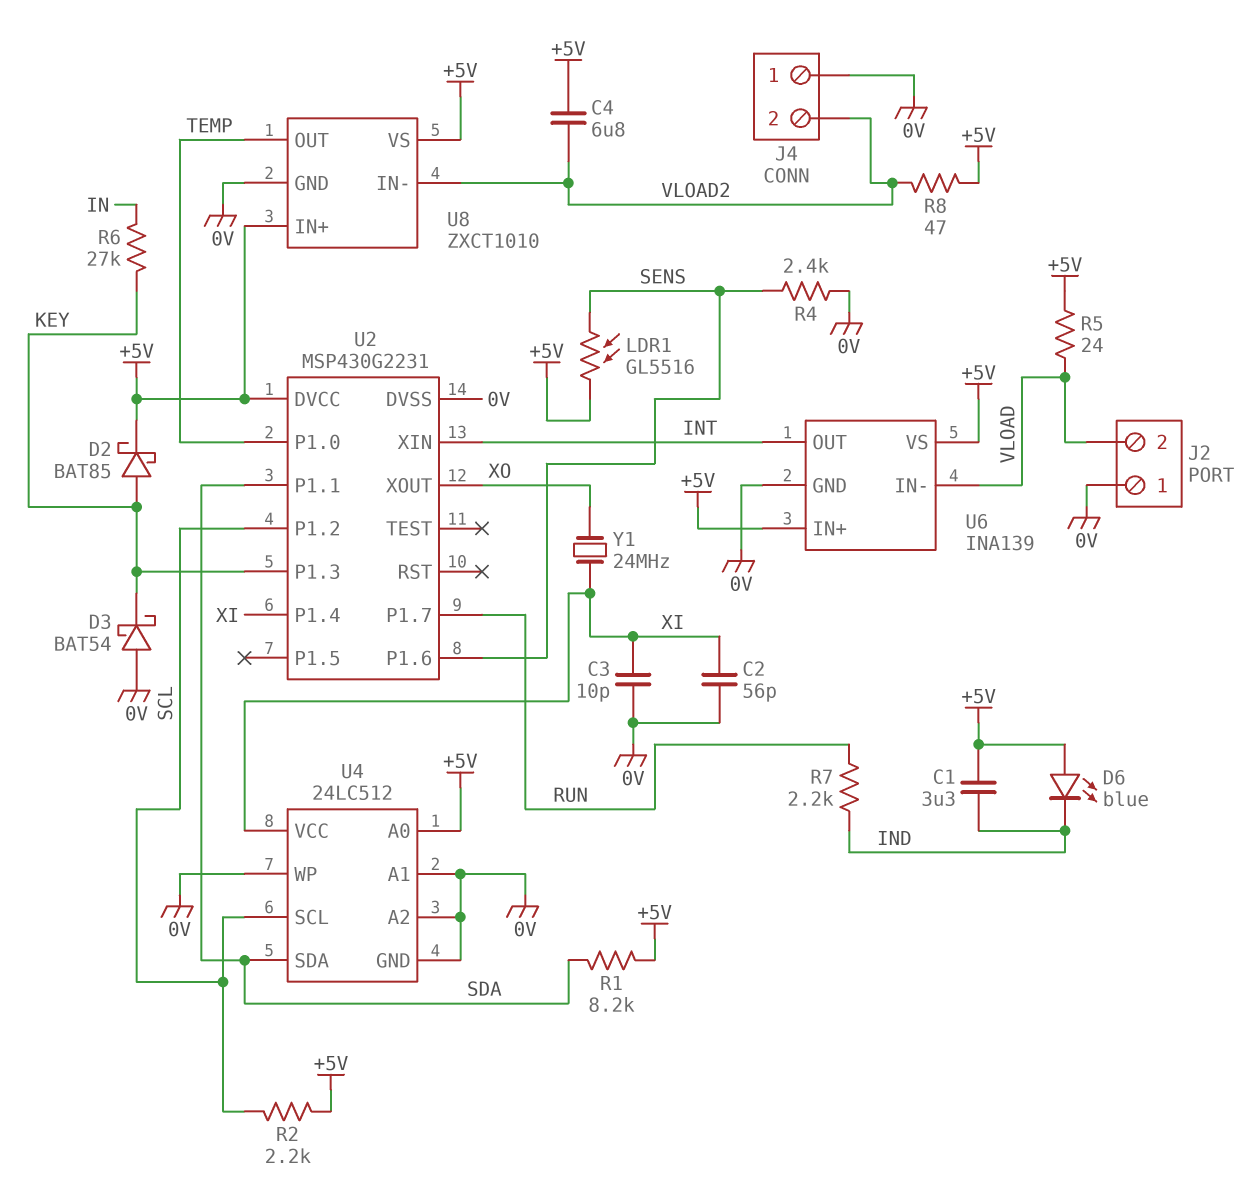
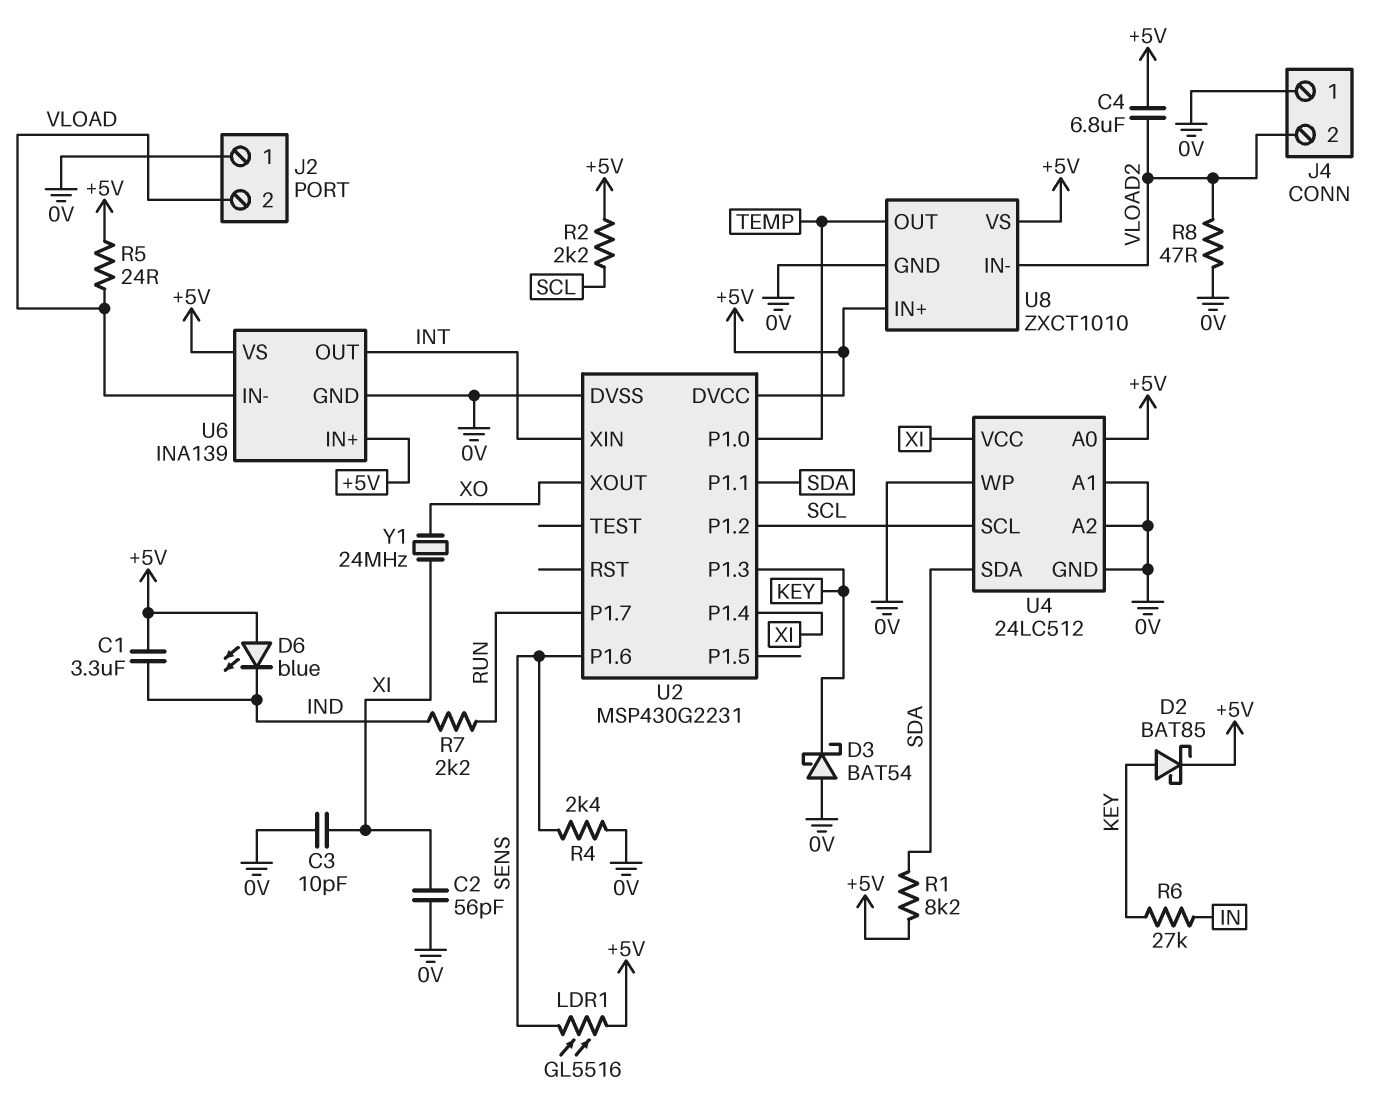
R8: 47 (+5V, VLOAD2) -> 47 (0V, VLOAD2)

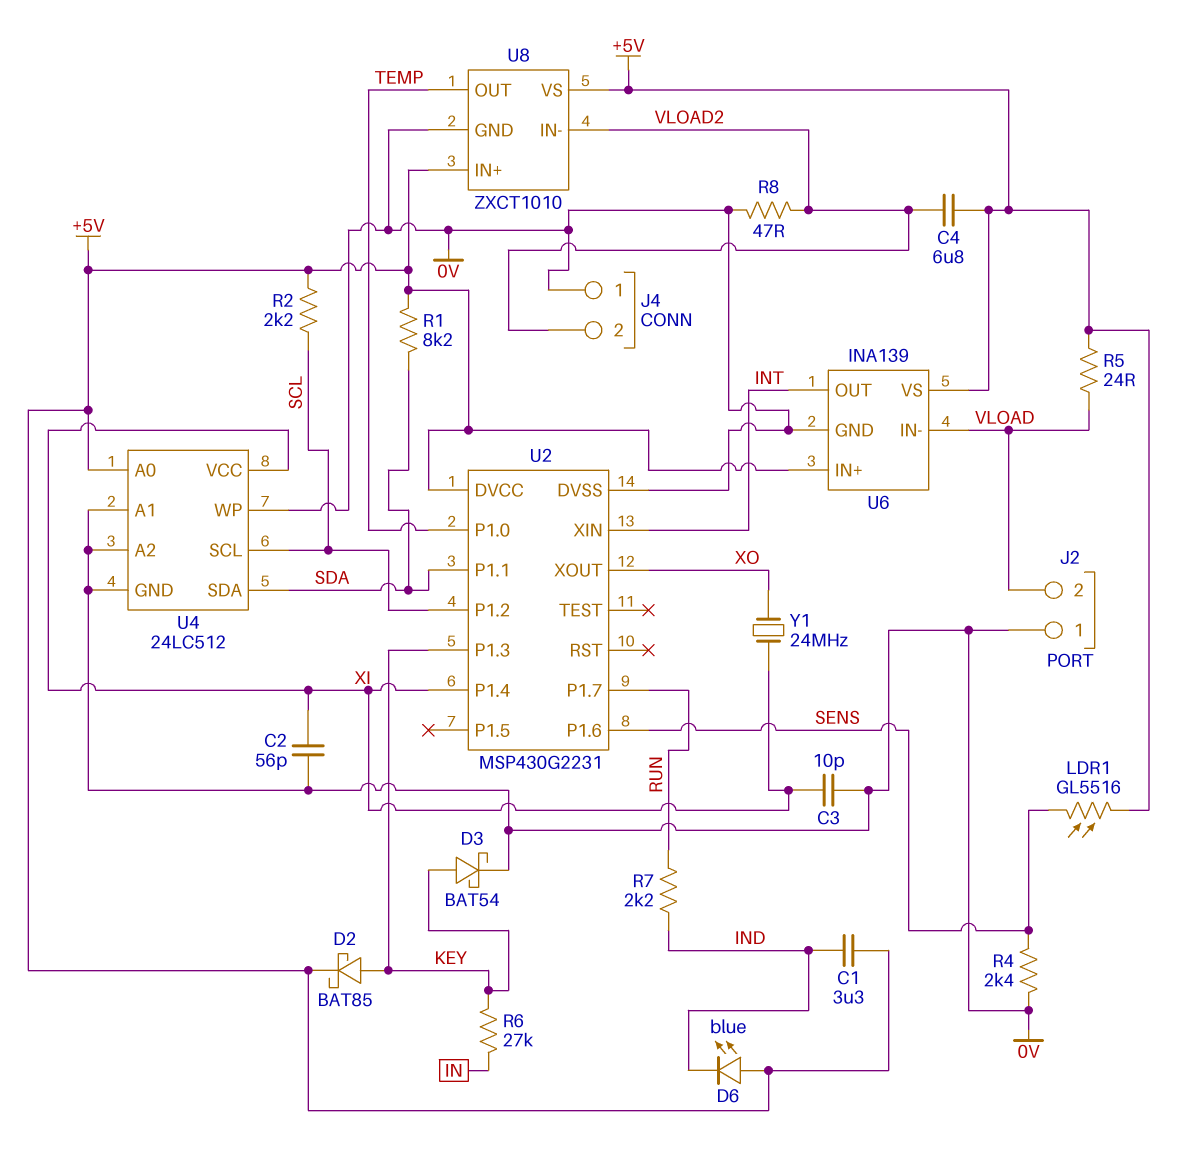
D3: schottky BAT54 (A 0V, K KEY) -> schottky BAT54 (A KEY, K 0V)

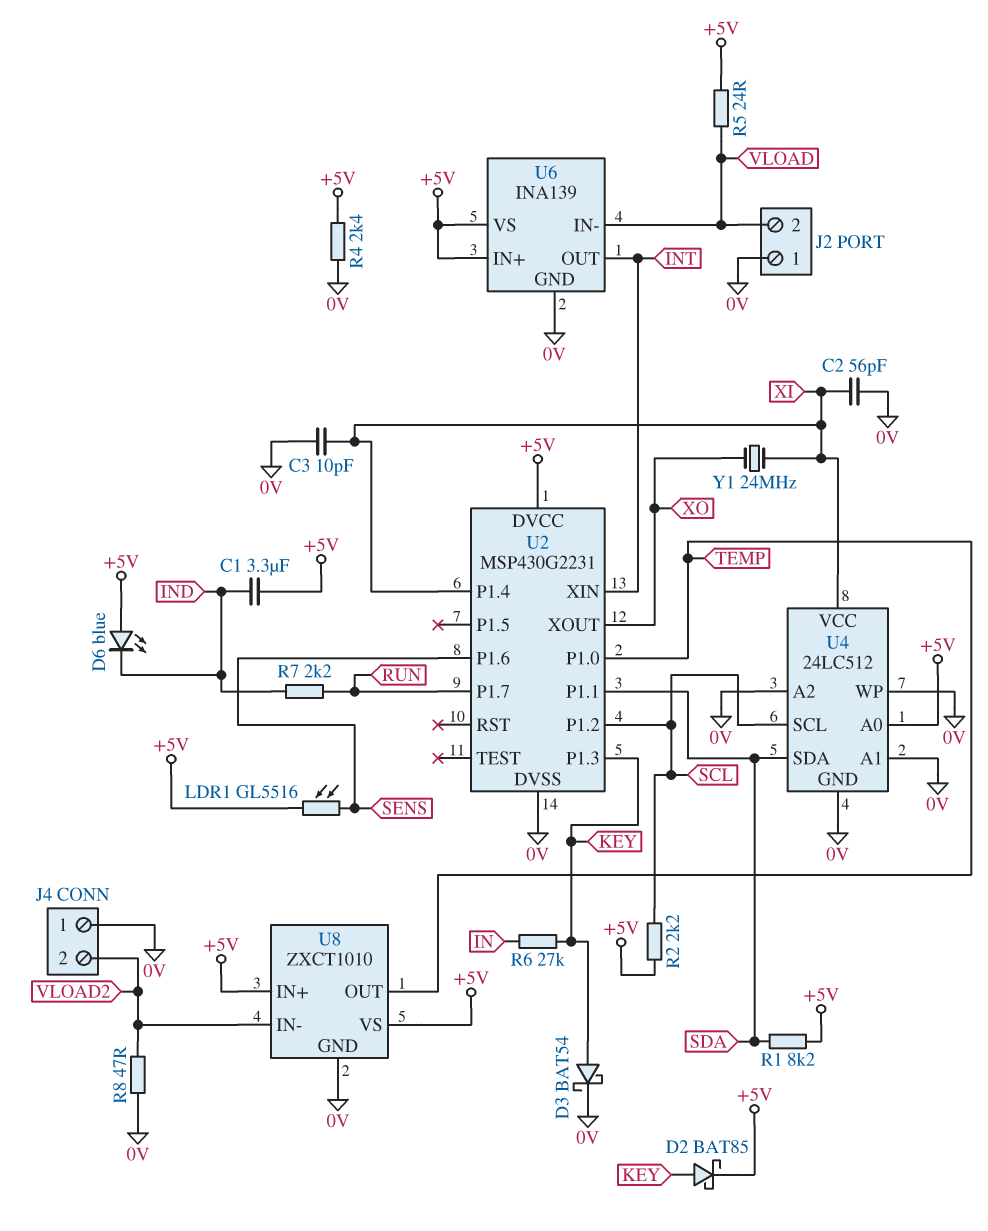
C4: 6.8uF (+5V, VLOAD2) -> none
R4: 2.4k (0V, SENS) -> 2.4k (+5V, 0V)

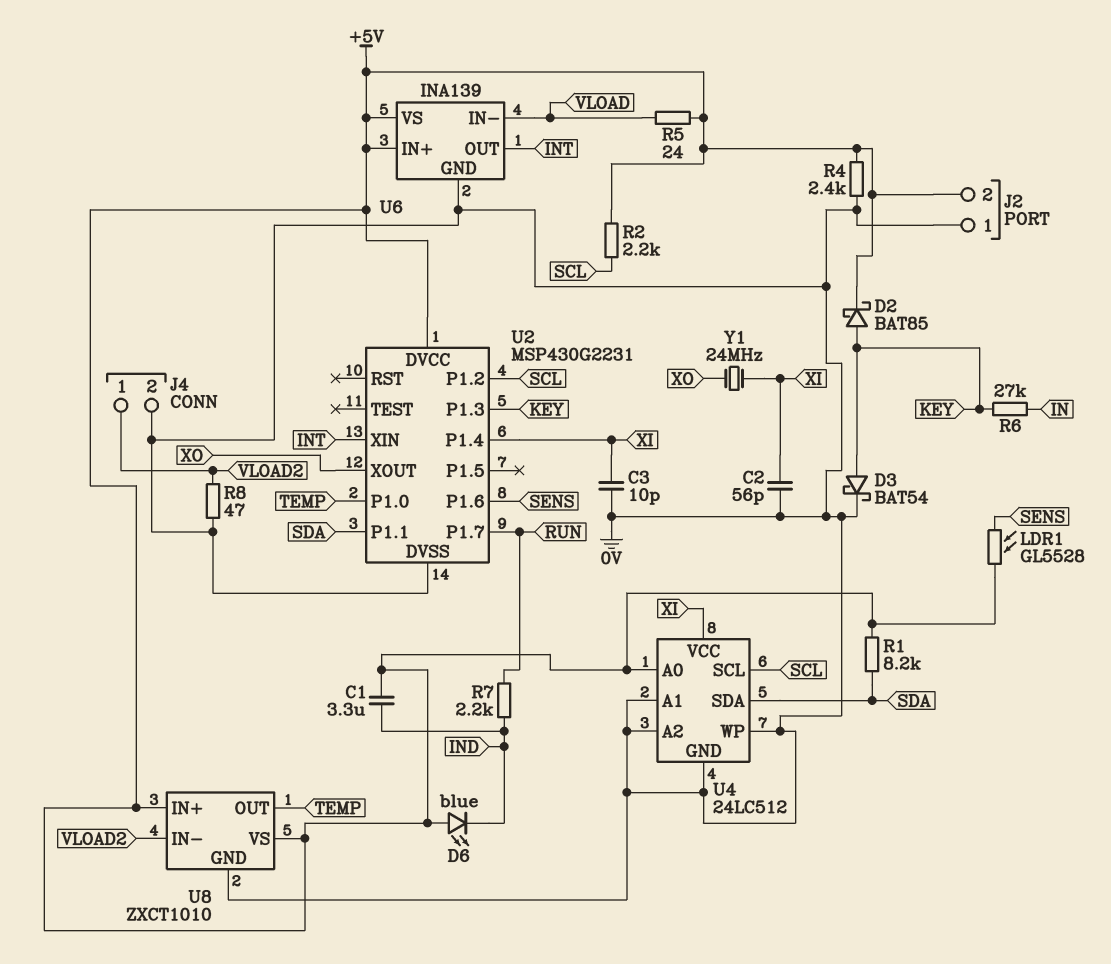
J2 pin 2: VLOAD -> +5V
J4 pin 1: 0V -> VLOAD2
J4 pin 2: VLOAD2 -> 0V
LDR1: GL5516 (+5V, SENS) -> GL5528 (+5V, SENS)

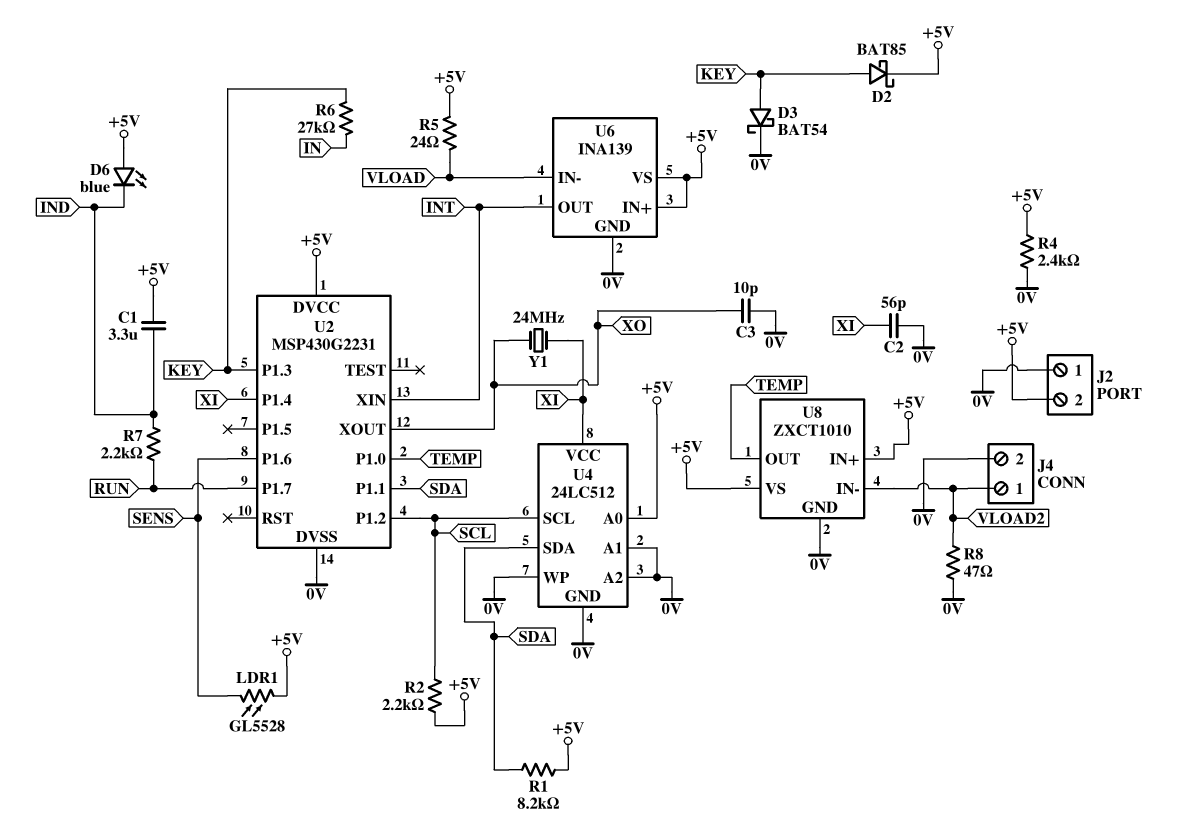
C3: 10pF (0V, XI) -> 10pF (0V, XO)

